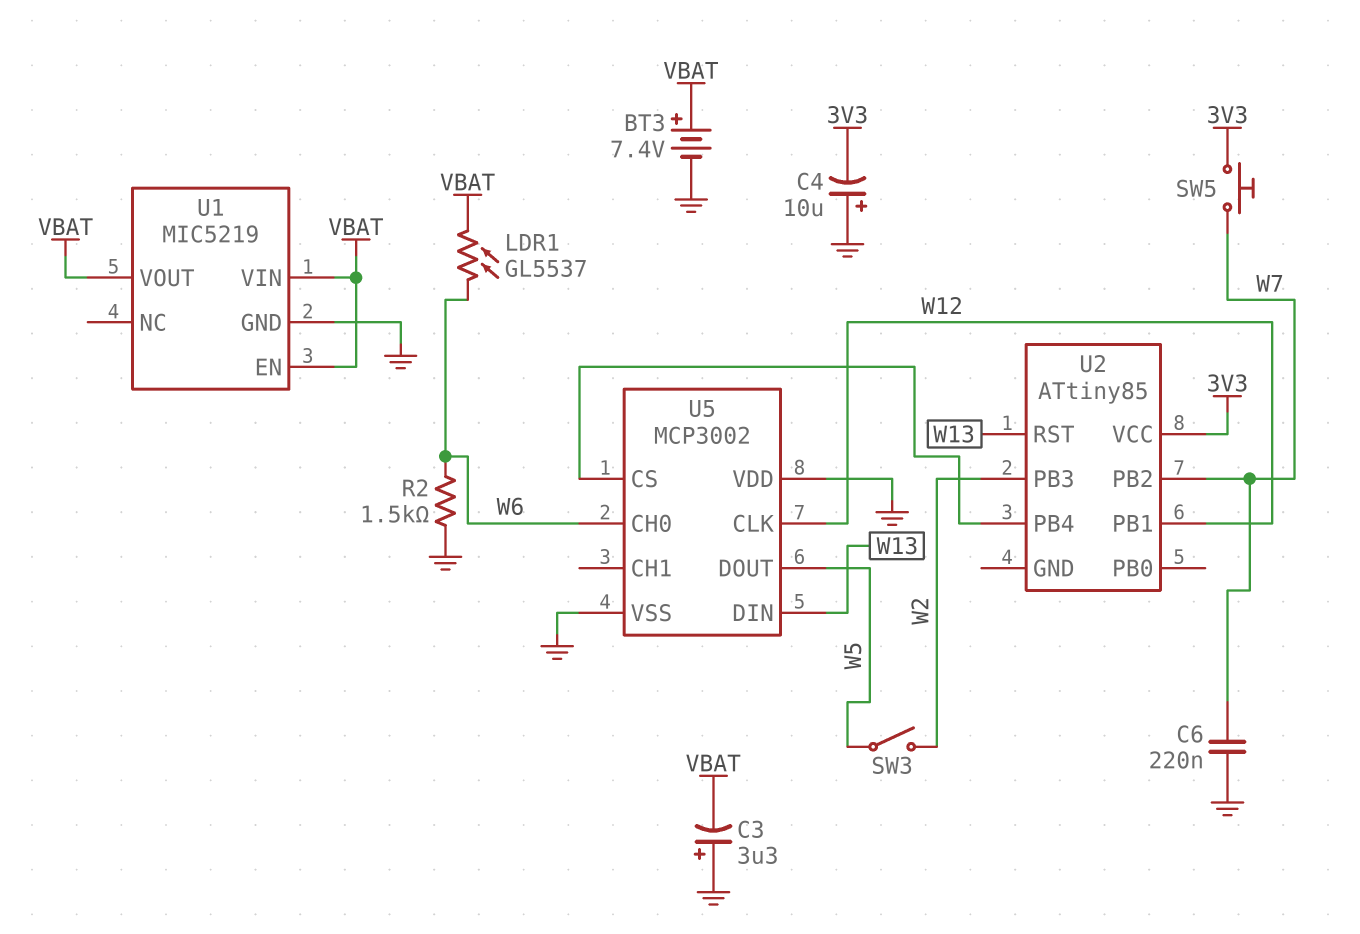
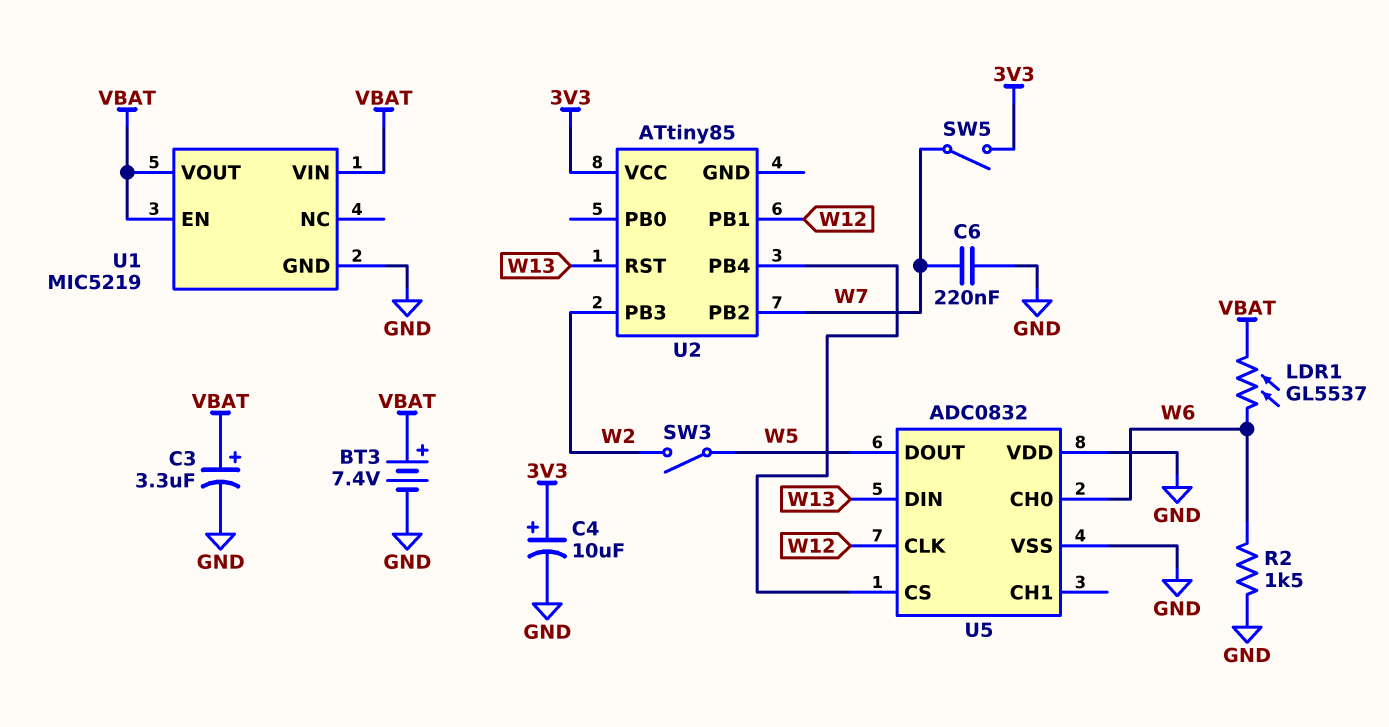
C3: 3.3uF (plus GND, minus VBAT) -> 3.3uF (plus VBAT, minus GND)
C4: 10uF (plus GND, minus 3V3) -> 10uF (plus 3V3, minus GND)
SW5: button (3V3, W7) -> switch (3V3, W7)
U5: MCP3002 -> ADC0832

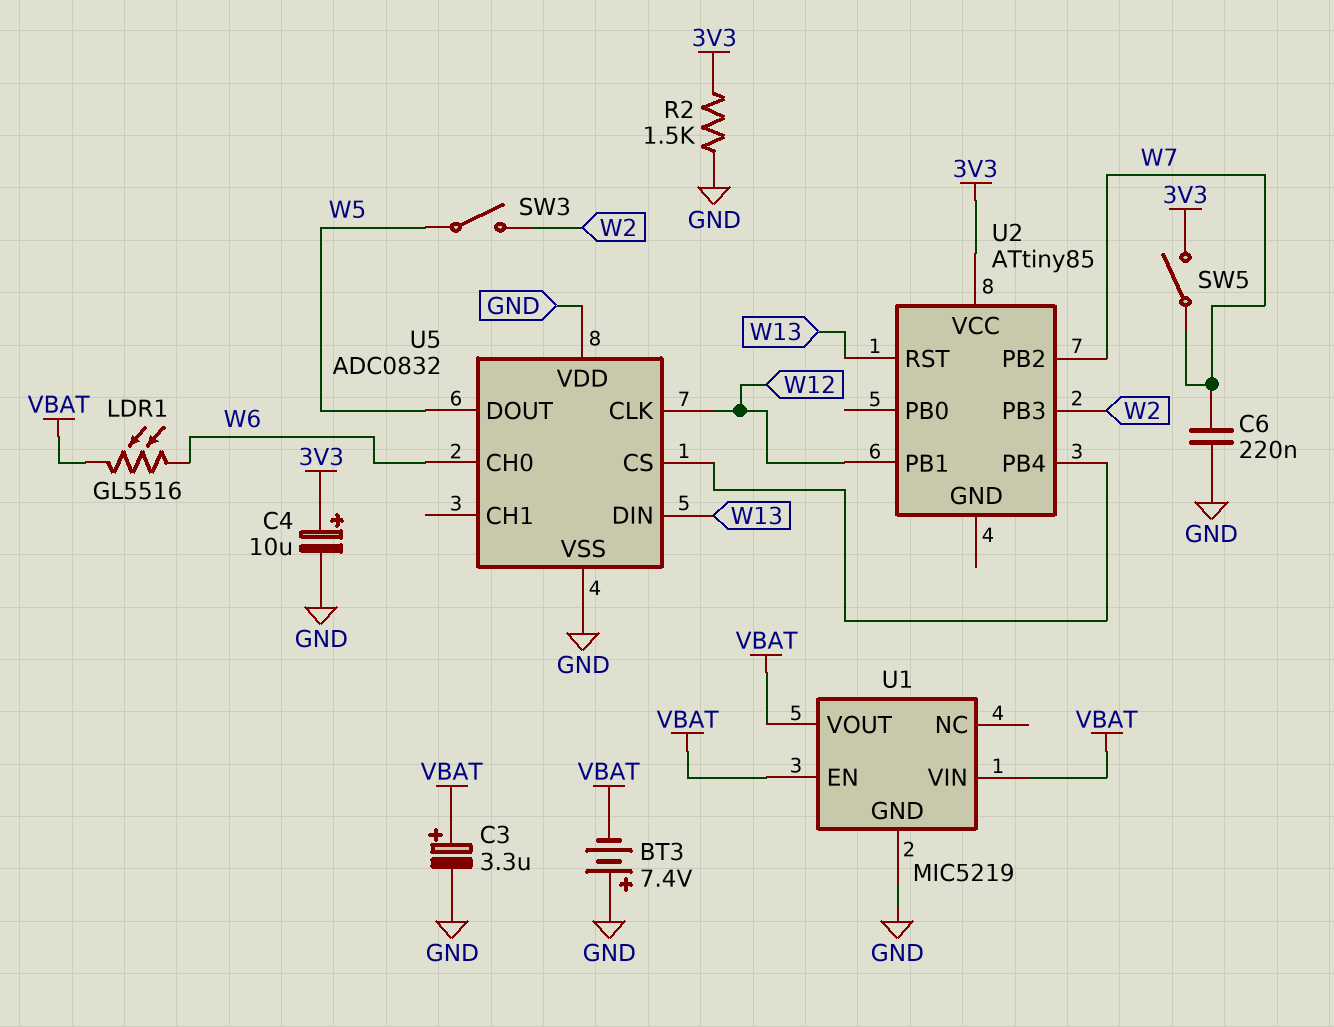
BT3: 7.4V (plus VBAT, minus GND) -> 7.4V (plus GND, minus VBAT)
LDR1: GL5537 (VBAT, W6) -> GL5516 (VBAT, W6)
R2: 1.5k (GND, W6) -> 1.5k (3V3, GND)

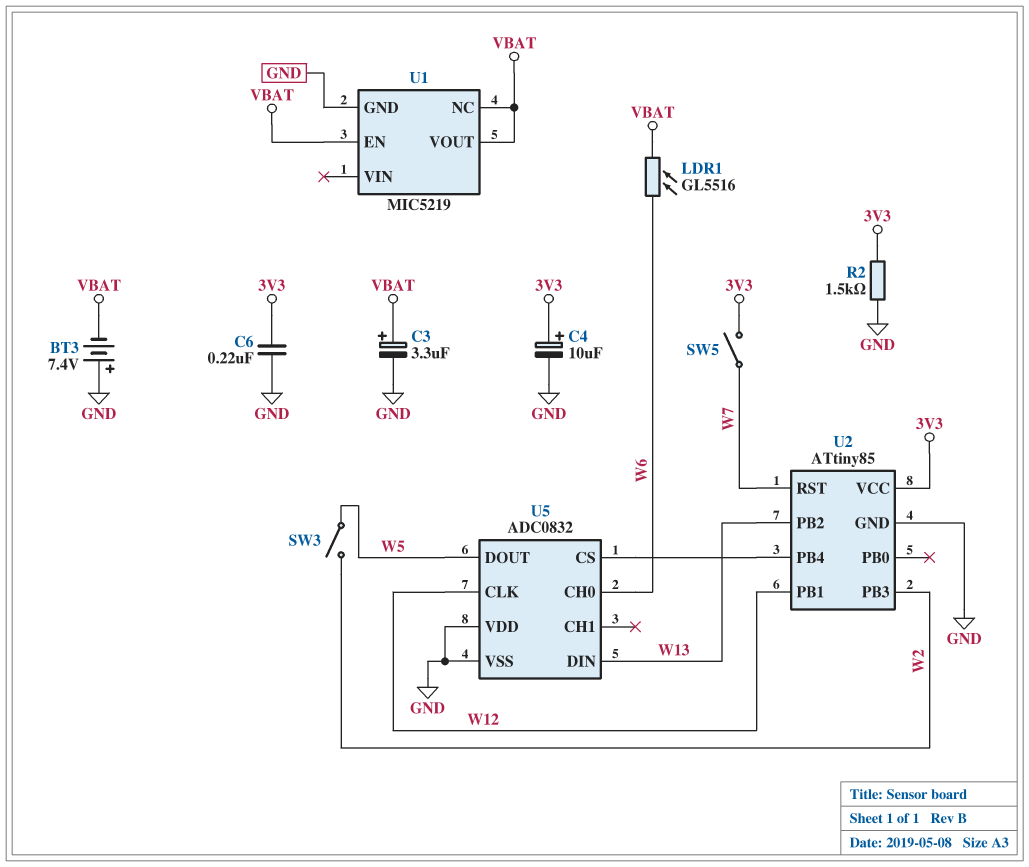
C6: 220nF (GND, W7) -> 220nF (3V3, GND)
U1 pin NC: none -> VBAT
U1 pin VIN: VBAT -> none
U2 pin GND: none -> GND
U2 pin PB2: W7 -> W13
U2 pin RST: W13 -> W7

